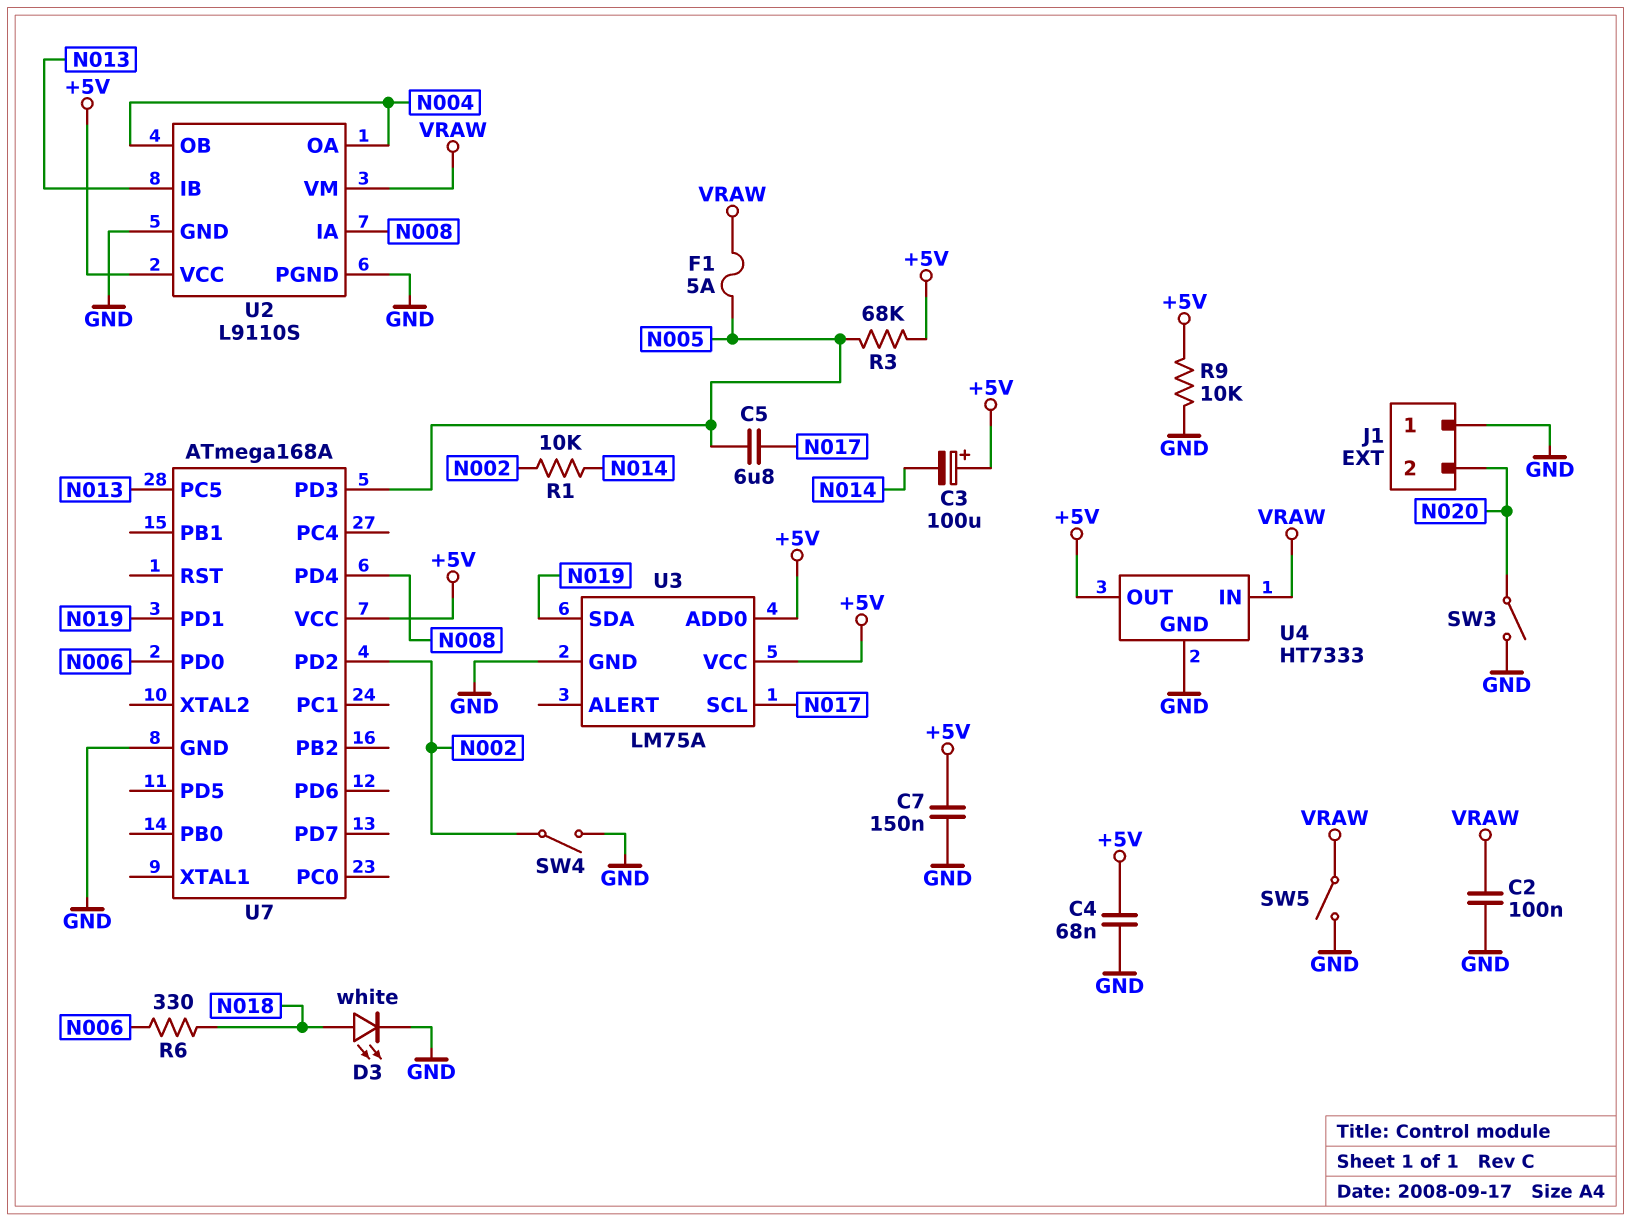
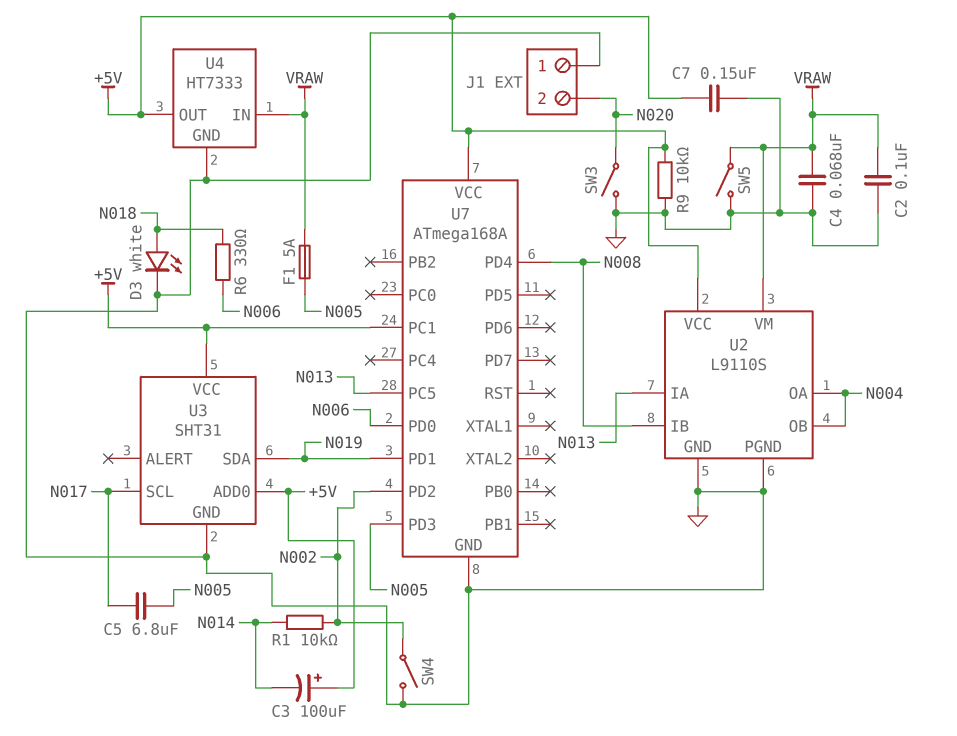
C4: 68nF (+5V, GND) -> 68nF (GND, VRAW)
R3: 68k (+5V, N005) -> none
U2 pin IA: N008 -> N013
U2 pin IB: N013 -> N008
U3: LM75A -> SHT31
U7 pin PC1: none -> +5V

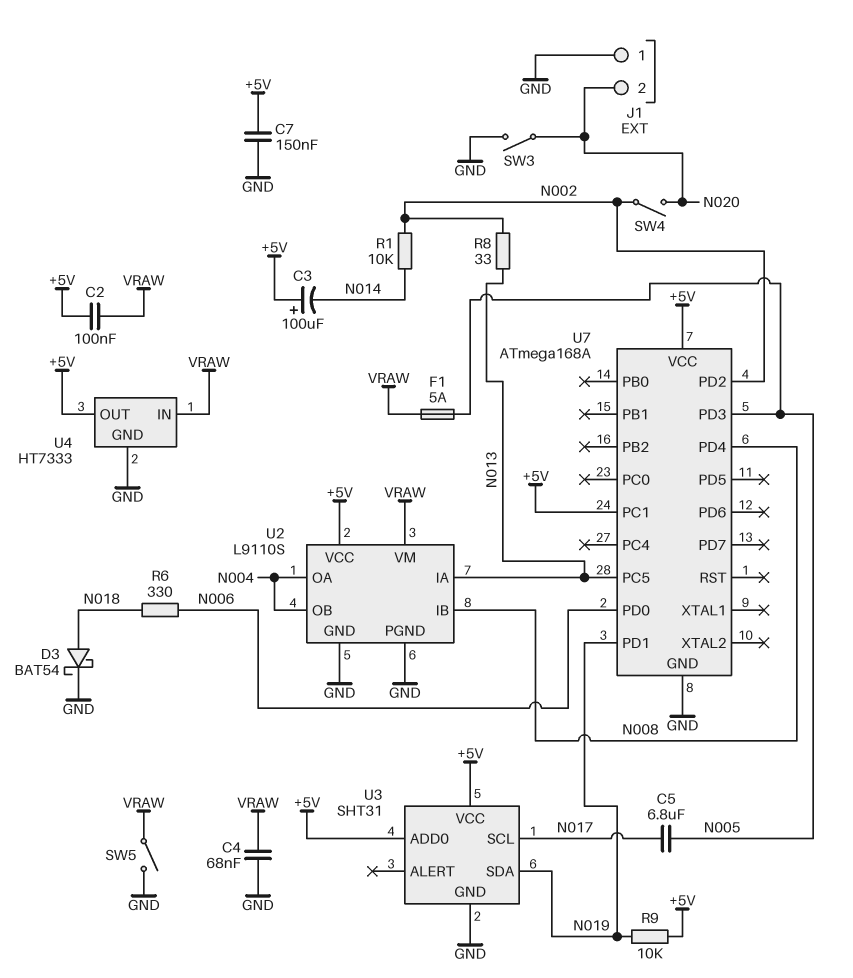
C2: 100nF (GND, VRAW) -> 100nF (+5V, VRAW)
D3: LED white (A N018, K GND) -> schottky BAT54 (A N018, K GND)
R8: none -> 33 (N002, N013)
R9: 10k (+5V, GND) -> 10k (+5V, N019)
SW4: switch (GND, N002) -> switch (N002, N020)

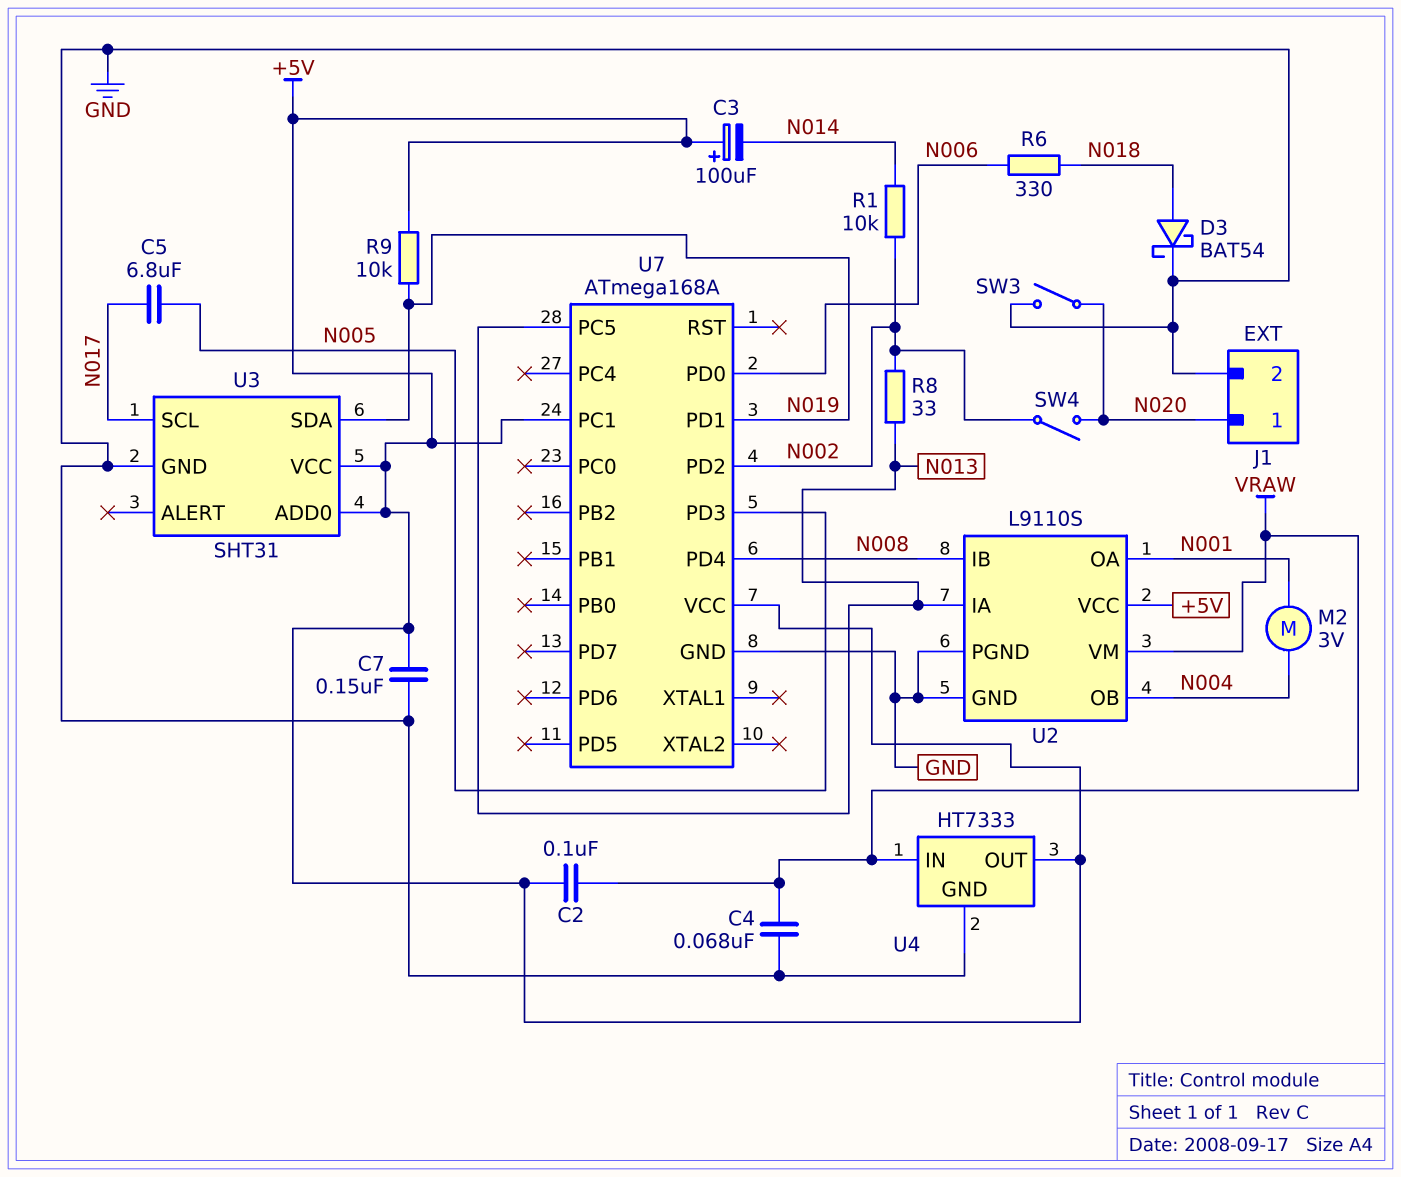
F1: 5A (N005, VRAW) -> none
J1 pin 1: GND -> N020
J1 pin 2: N020 -> GND
M2: none -> motor 3V (N001, N004)
SW5: switch (GND, VRAW) -> none
U2 pin OA: N004 -> N001

